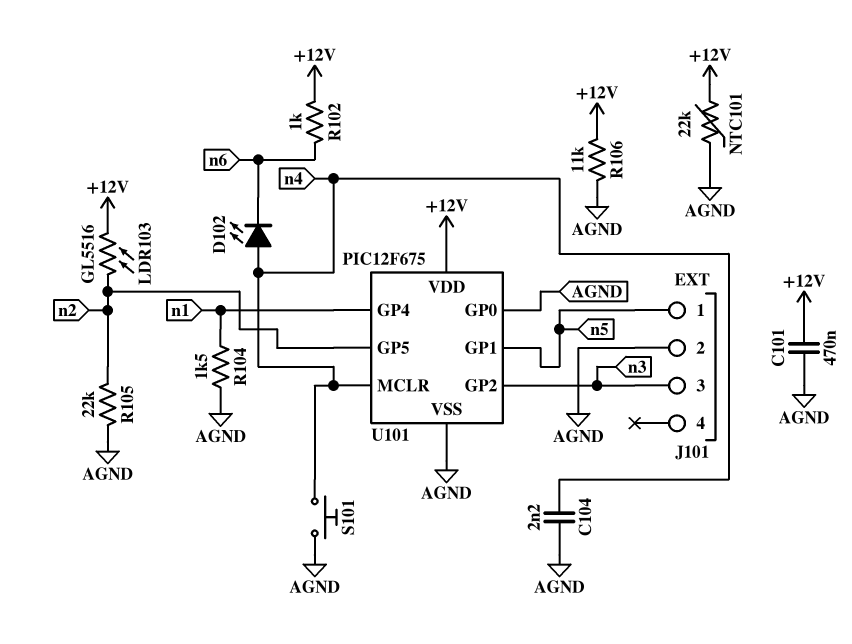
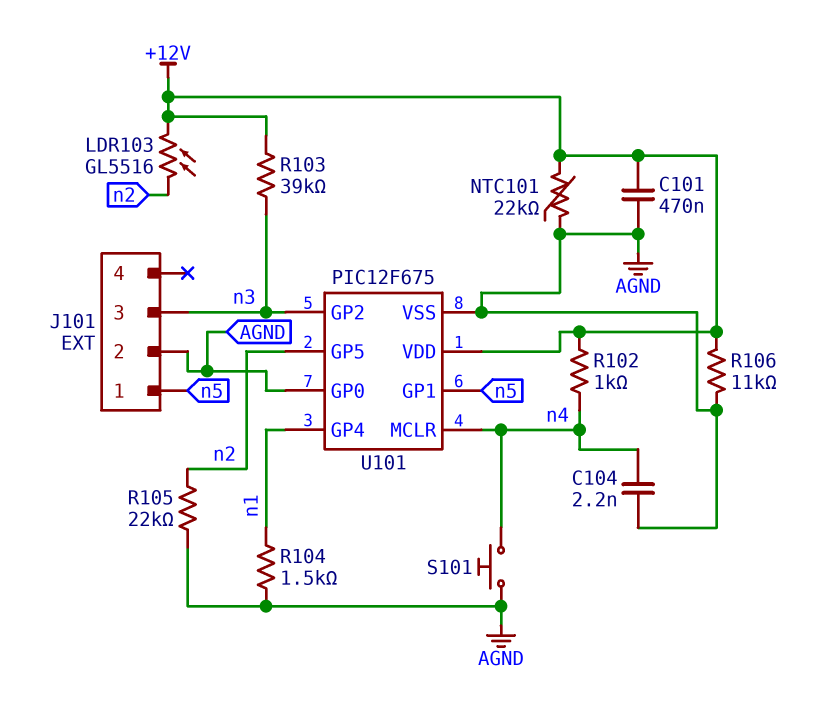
D102: LED (A n4, K n6) -> none
R102: 1k (+12V, n6) -> 1k (+12V, n4)
R103: none -> 39k (+12V, n3)

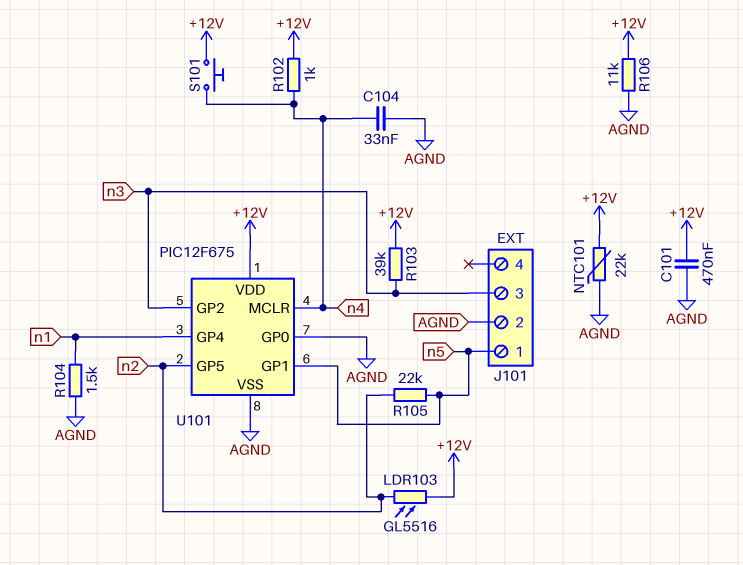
C104: 2.2nF (AGND, n4) -> 33nF (AGND, n4)
R105: 22k (AGND, n2) -> 22k (n2, n5)
S101: button (AGND, n4) -> button (+12V, n4)

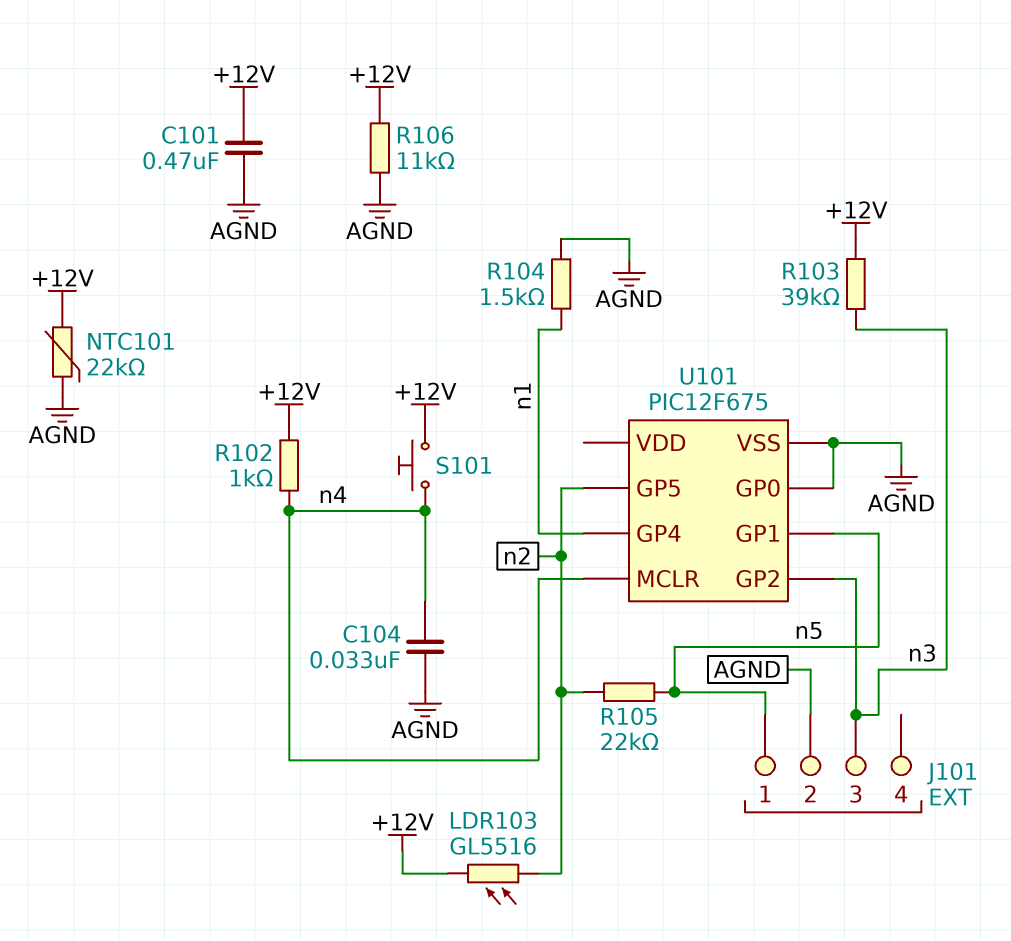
U101 pin VDD: +12V -> none

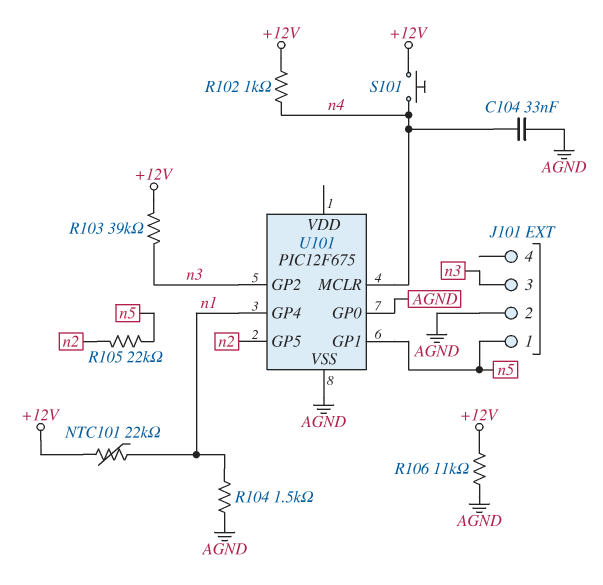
C101: 470nF (+12V, AGND) -> none
LDR103: GL5516 (+12V, n2) -> none
NTC101: 22k (+12V, AGND) -> 22k (+12V, n1)

